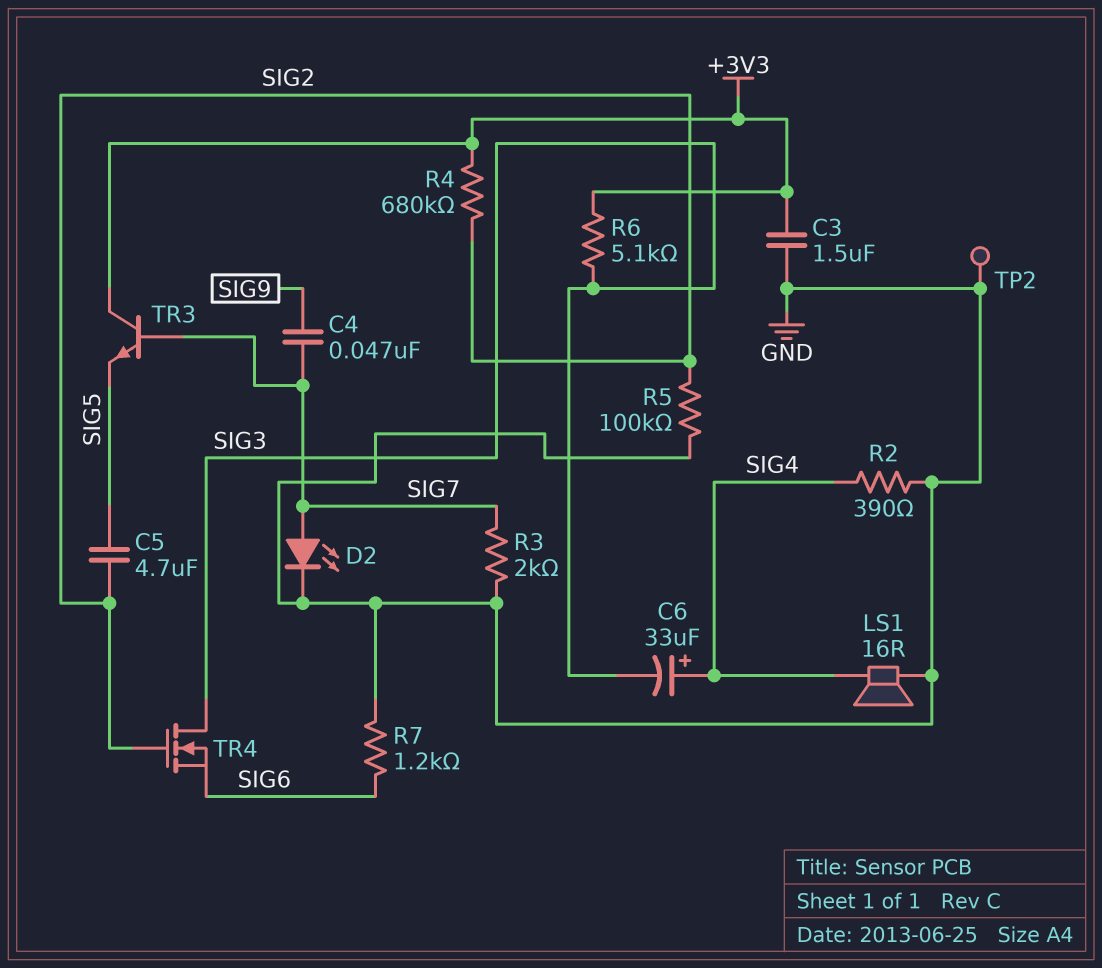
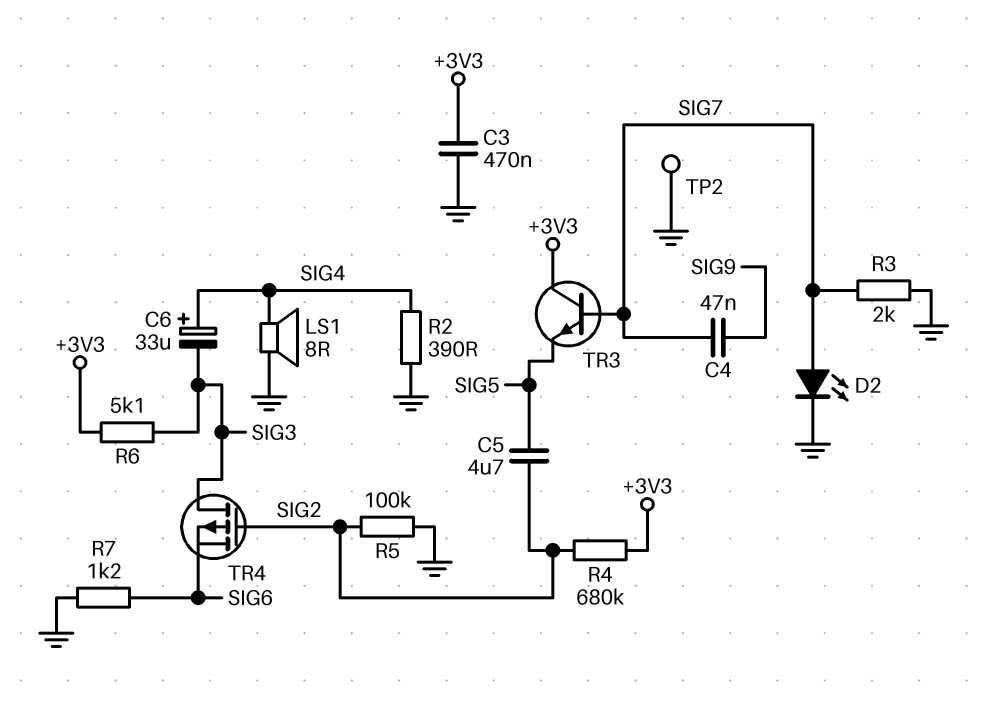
C3: 1.5uF (+3V3, GND) -> 470nF (+3V3, GND)
LS1: speaker 16R (GND, SIG4) -> speaker 8R (GND, SIG4)
TR4: NMOS (G SIG2, D SIG3, S SIG6) -> PMOS (G SIG2, D SIG3, S SIG6)

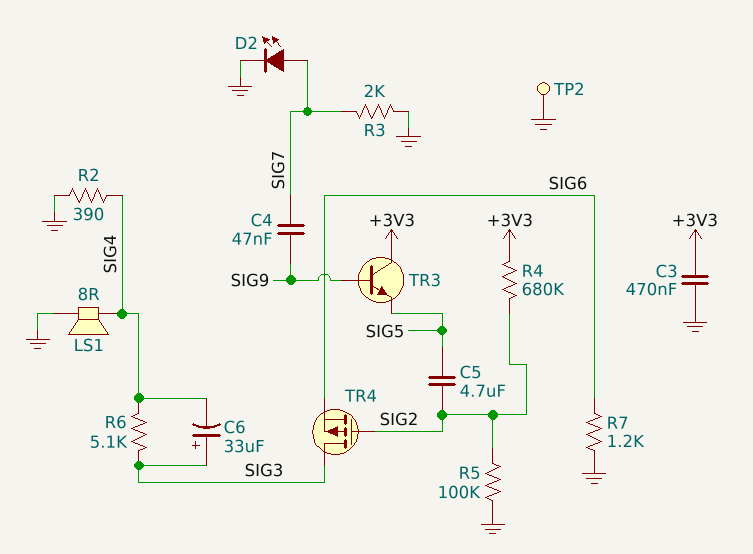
C6: 33uF (plus SIG4, minus SIG3) -> 33uF (plus SIG3, minus SIG4)
R6: 5.1k (+3V3, SIG3) -> 5.1k (SIG3, SIG4)
TR3: NPN (B SIG7, C +3V3, E SIG5) -> NPN (B SIG9, C +3V3, E SIG5)

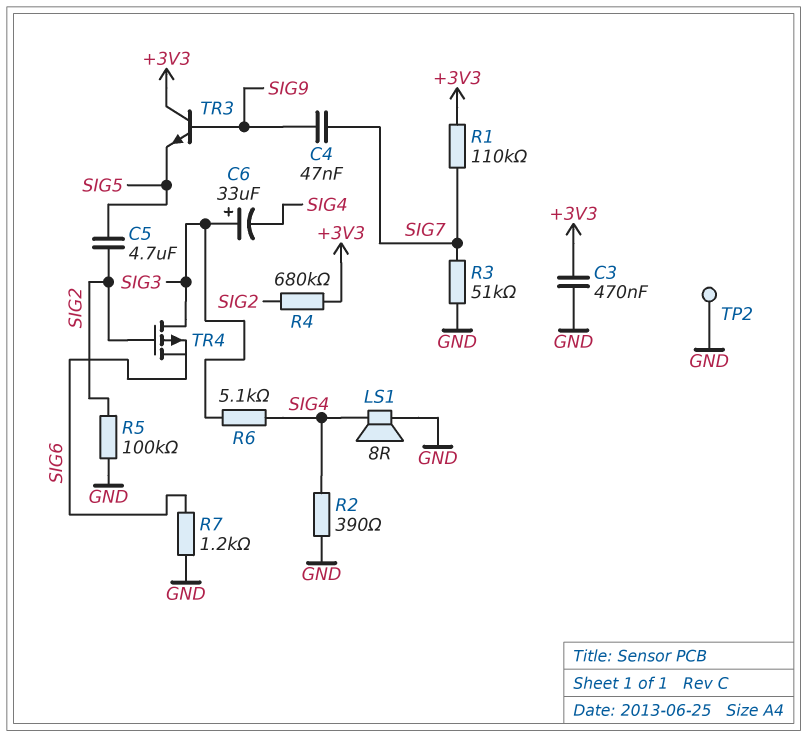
D2: LED (A SIG7, K GND) -> none
R1: none -> 110k (+3V3, SIG7)
R3: 2k (GND, SIG7) -> 51k (GND, SIG7)

